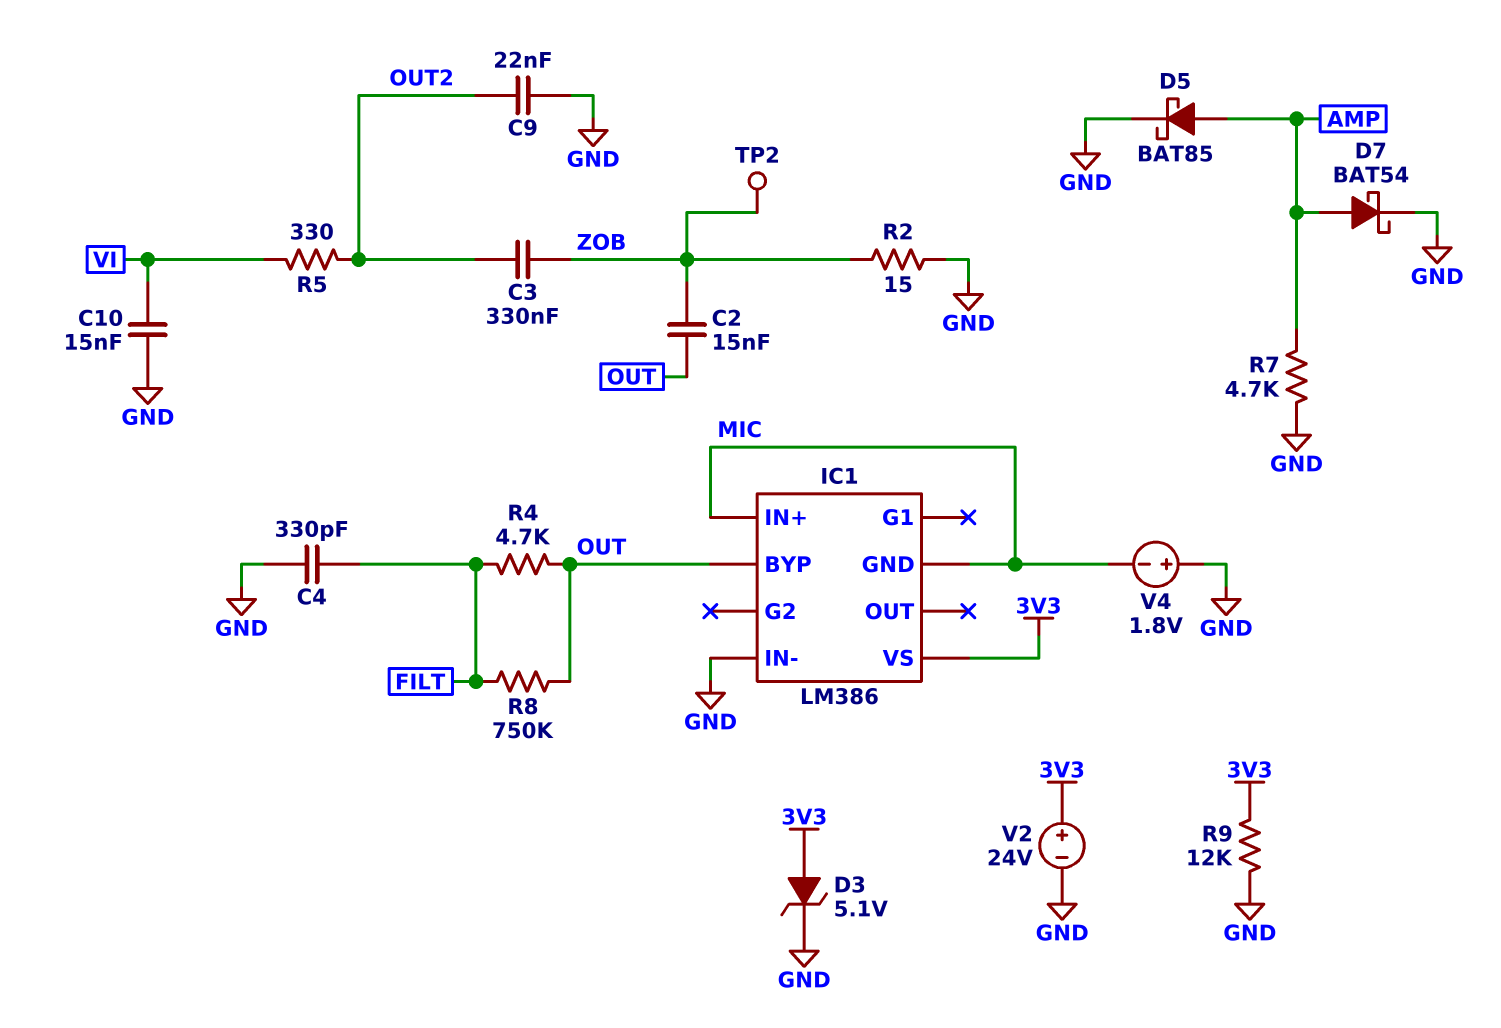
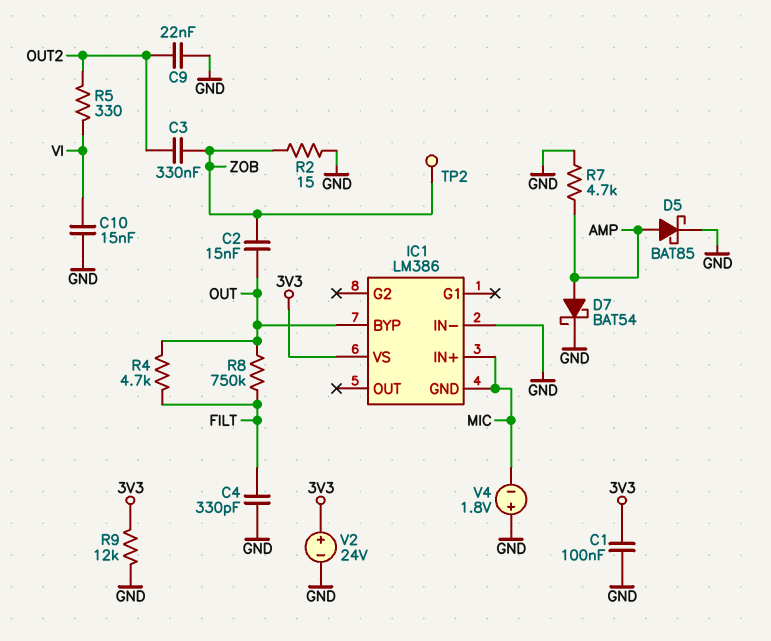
C1: none -> 100nF (3V3, GND)
D3: zener 5.1V (A 3V3, K GND) -> none

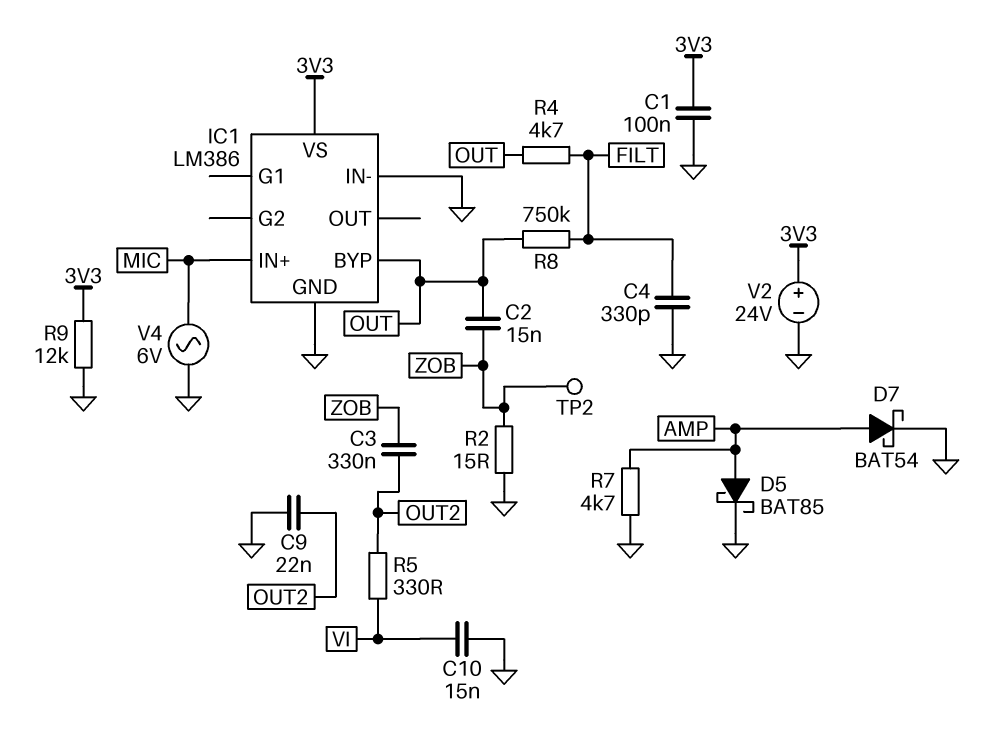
IC1 pin GND: MIC -> GND
V4: 1.8V (plus GND, minus MIC) -> AC 6V (GND, MIC)

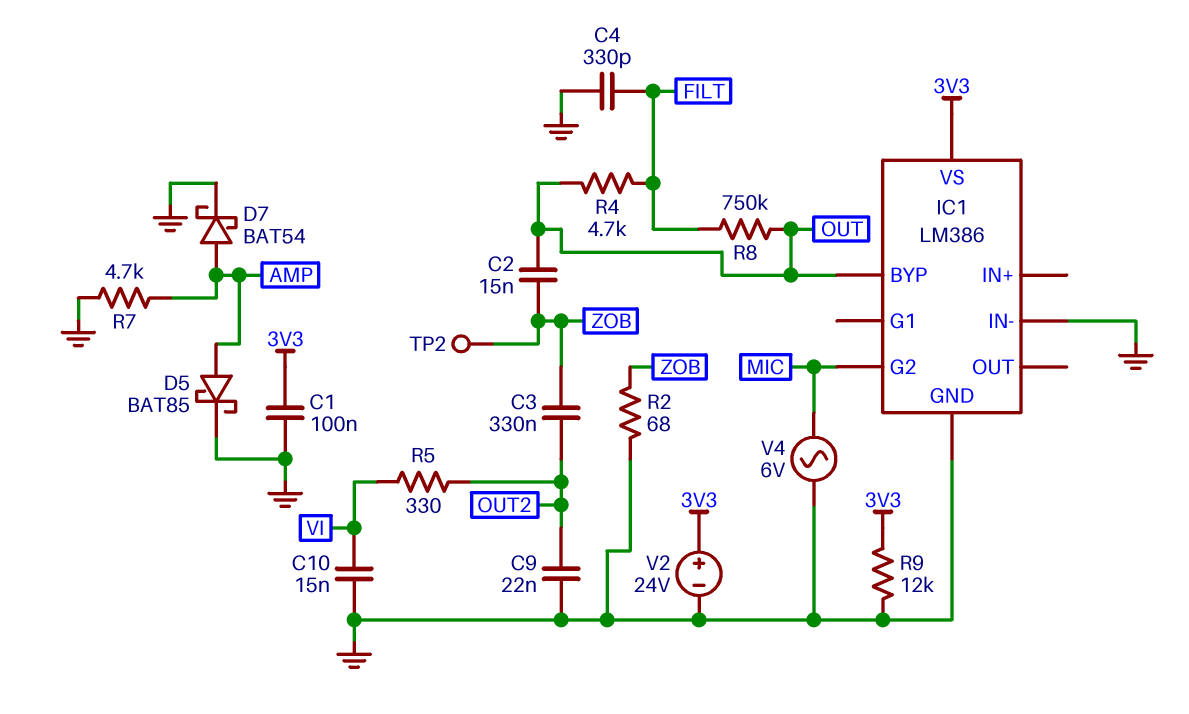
IC1 pin G2: none -> MIC
IC1 pin IN+: MIC -> none
R2: 15 (GND, ZOB) -> 68 (GND, ZOB)

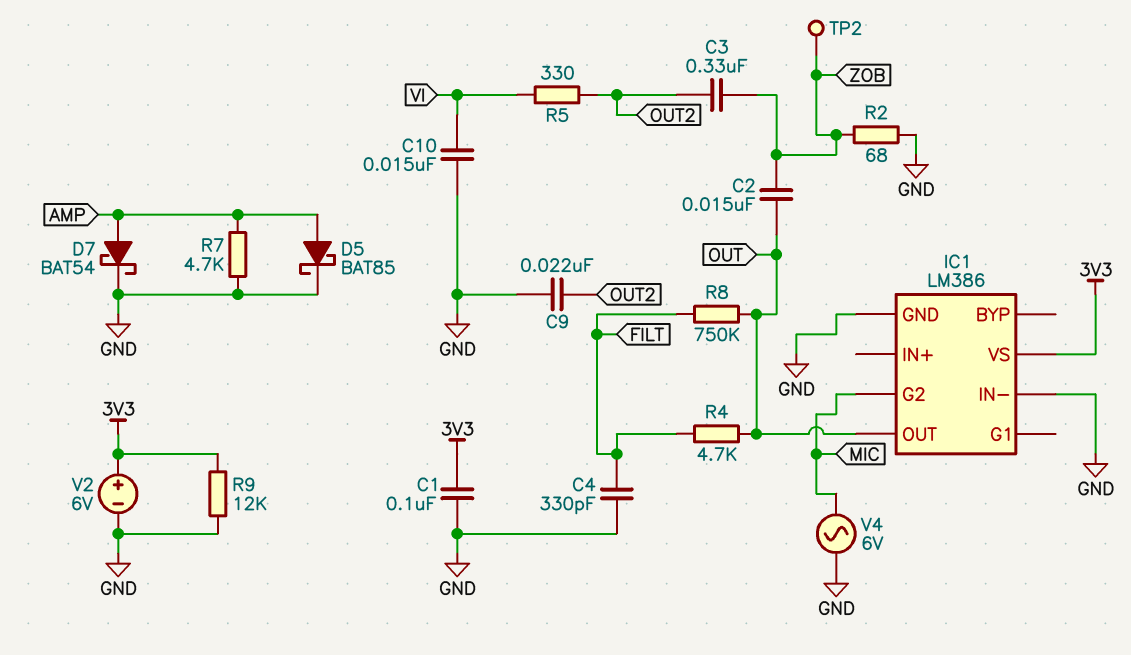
IC1 pin BYP: OUT -> none
IC1 pin OUT: none -> OUT
V2: 24V (plus 3V3, minus GND) -> 6V (plus 3V3, minus GND)

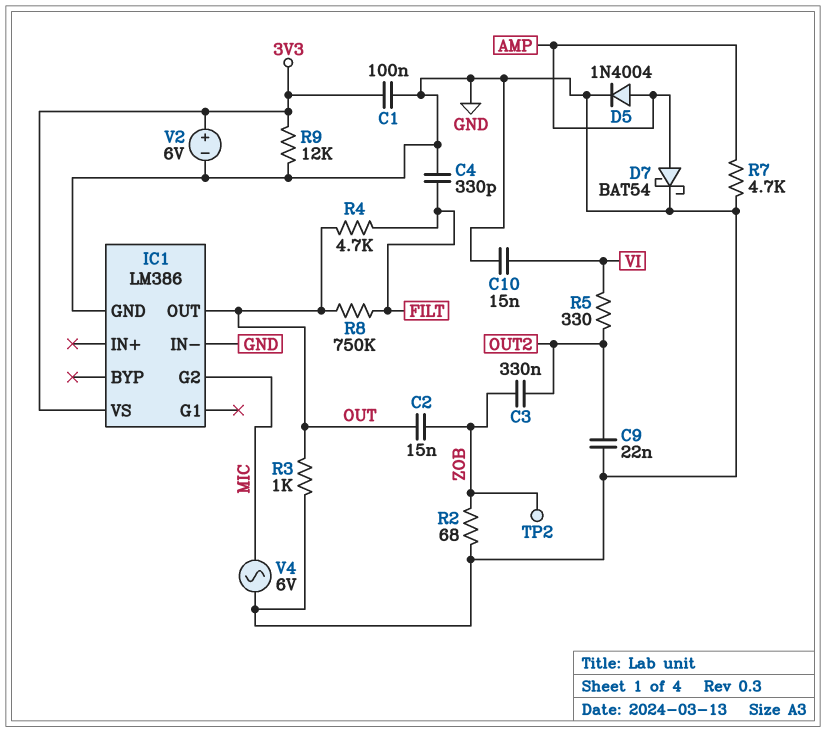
D5: schottky BAT85 (A AMP, K GND) -> diode 1N4004 (A AMP, K GND)
R3: none -> 1k (GND, OUT)

